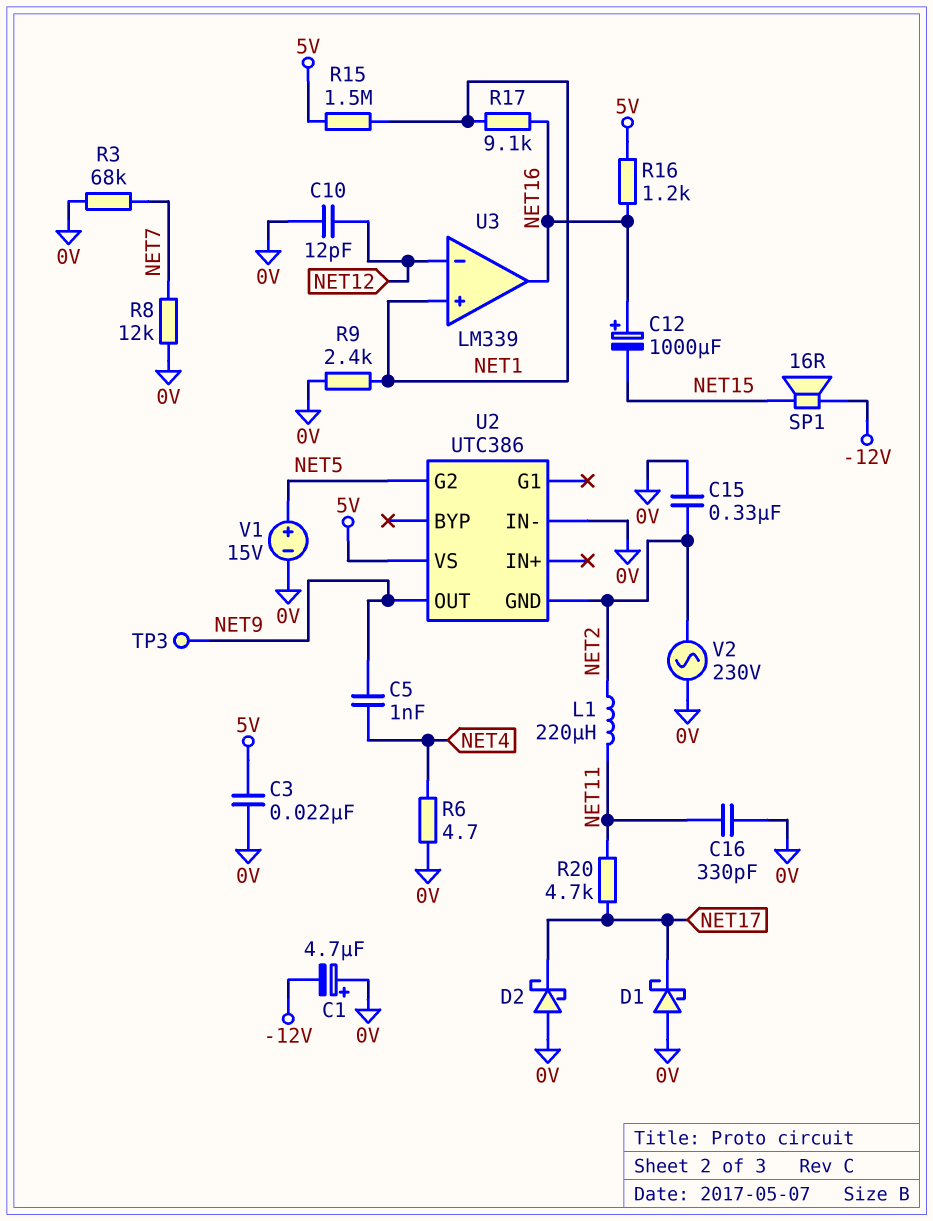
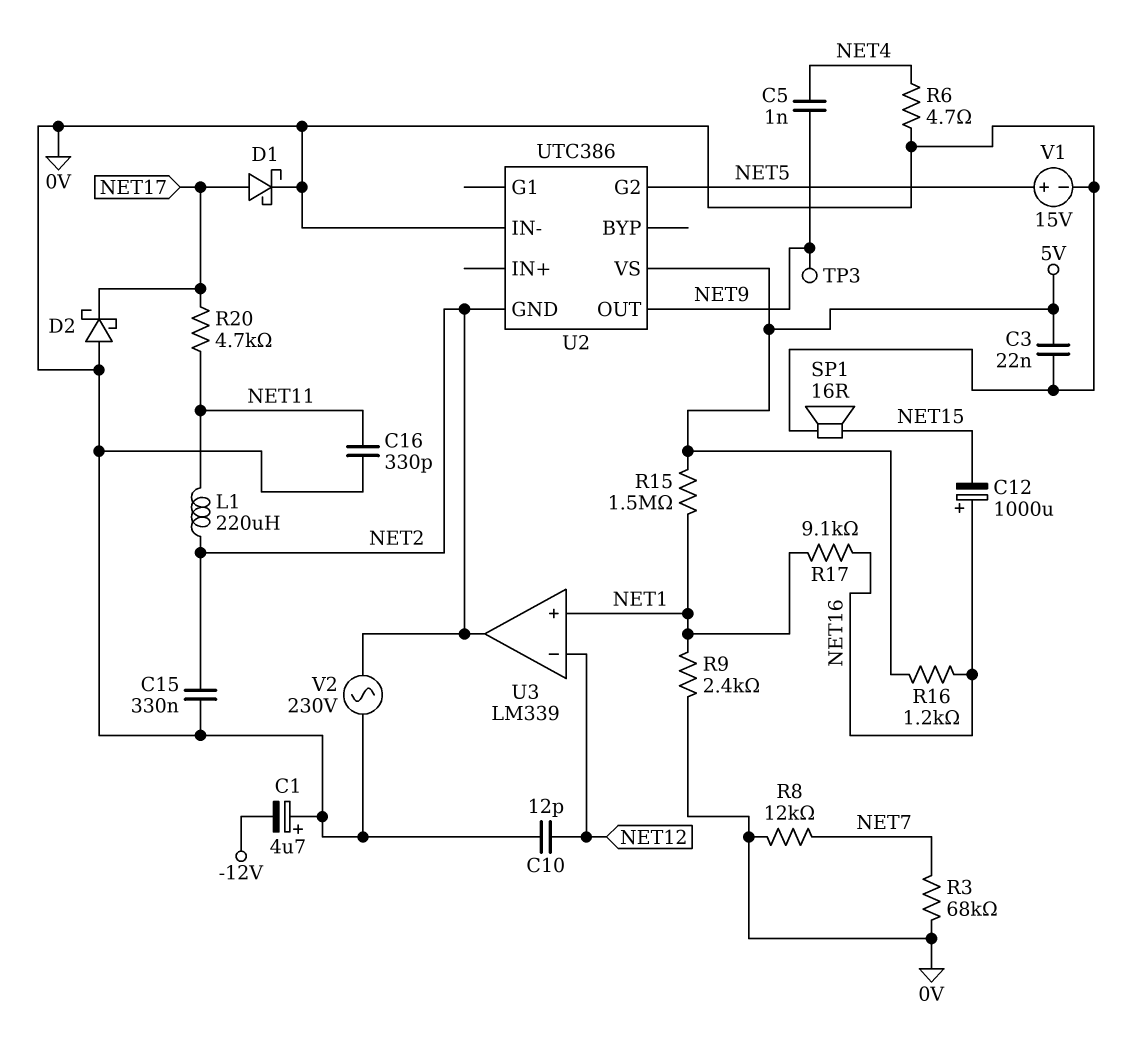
D1: schottky (A 0V, K NET17) -> schottky (A NET17, K 0V)
SP1: speaker 16R (-12V, NET15) -> speaker 16R (0V, NET15)
U3 pin out: NET16 -> NET2

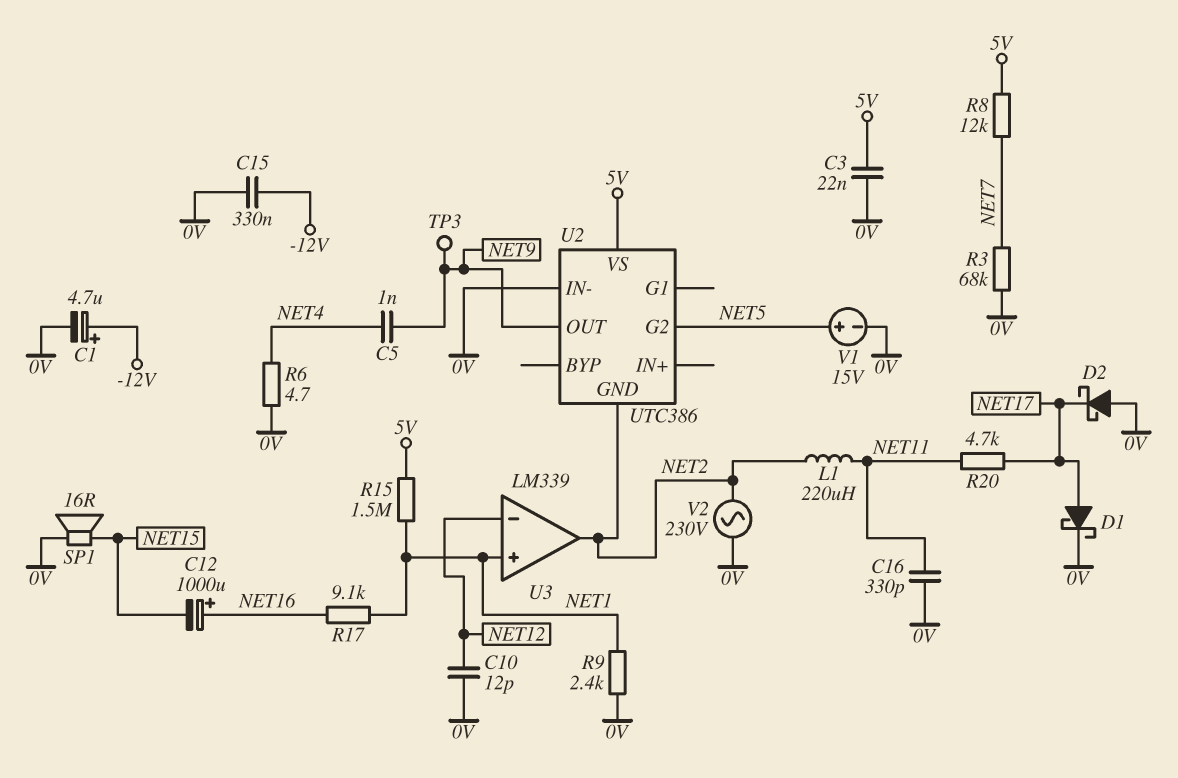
C1: 4.7uF (plus 0V, minus -12V) -> 4.7uF (plus -12V, minus 0V)
C15: 330nF (0V, NET2) -> 330nF (-12V, 0V)
R8: 12k (0V, NET7) -> 12k (5V, NET7)
R16: 1.2k (5V, NET16) -> none

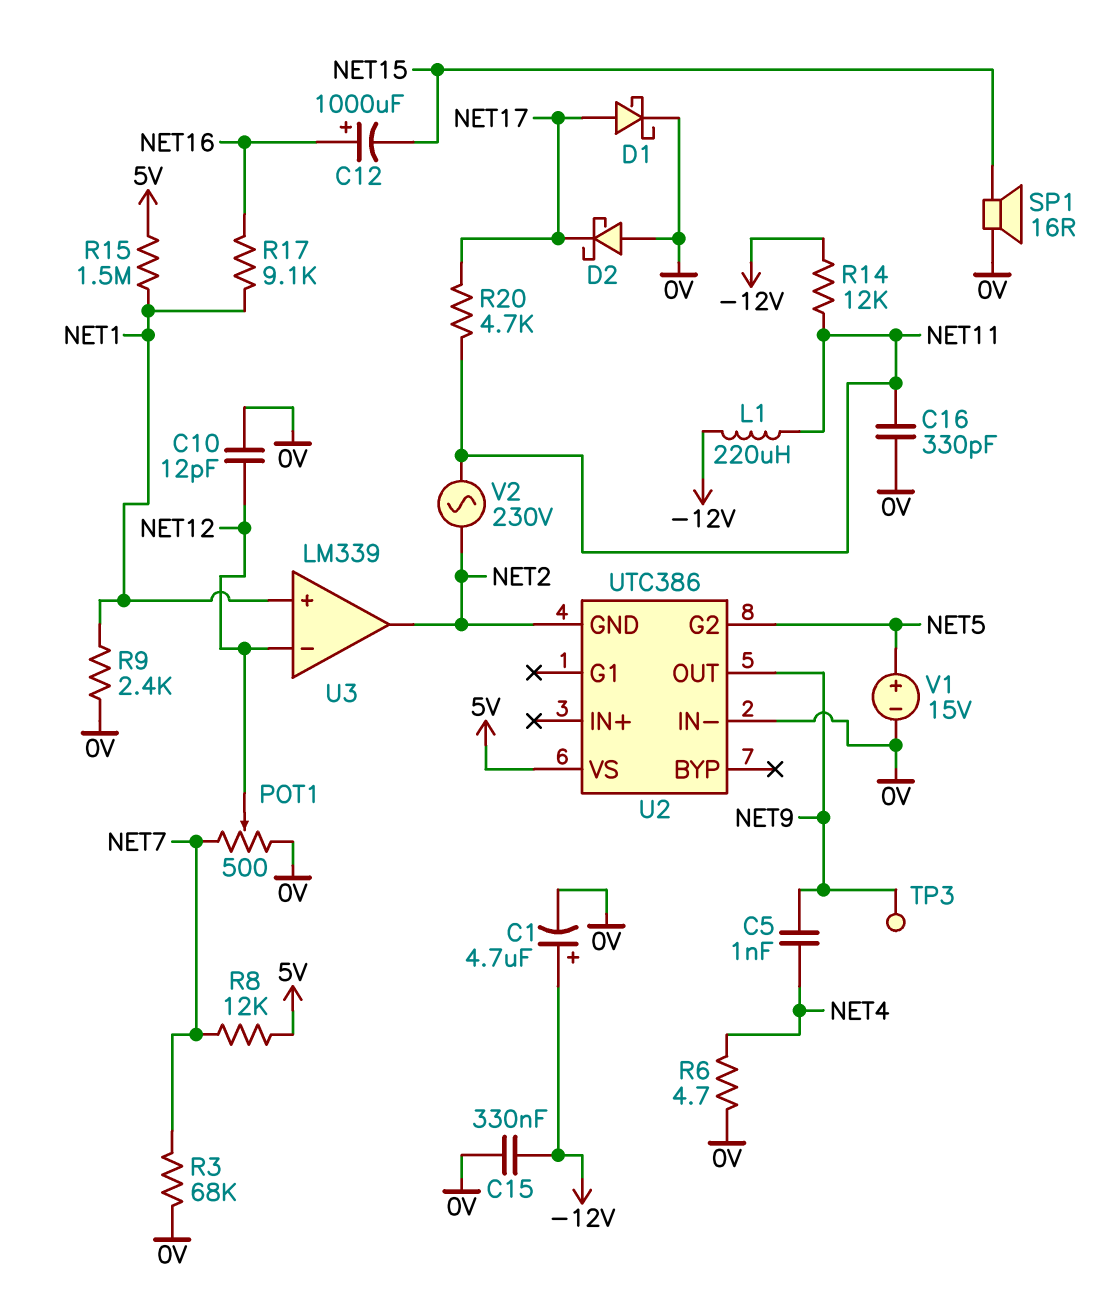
C3: 22nF (0V, 5V) -> none
L1: 220uH (NET2, NET11) -> 220uH (-12V, NET11)
POT1: none -> 500 (0V, NET7, wiper NET12)
R14: none -> 12k (-12V, NET11)
V2: AC 230V (0V, NET2) -> AC 230V (NET2, NET11)

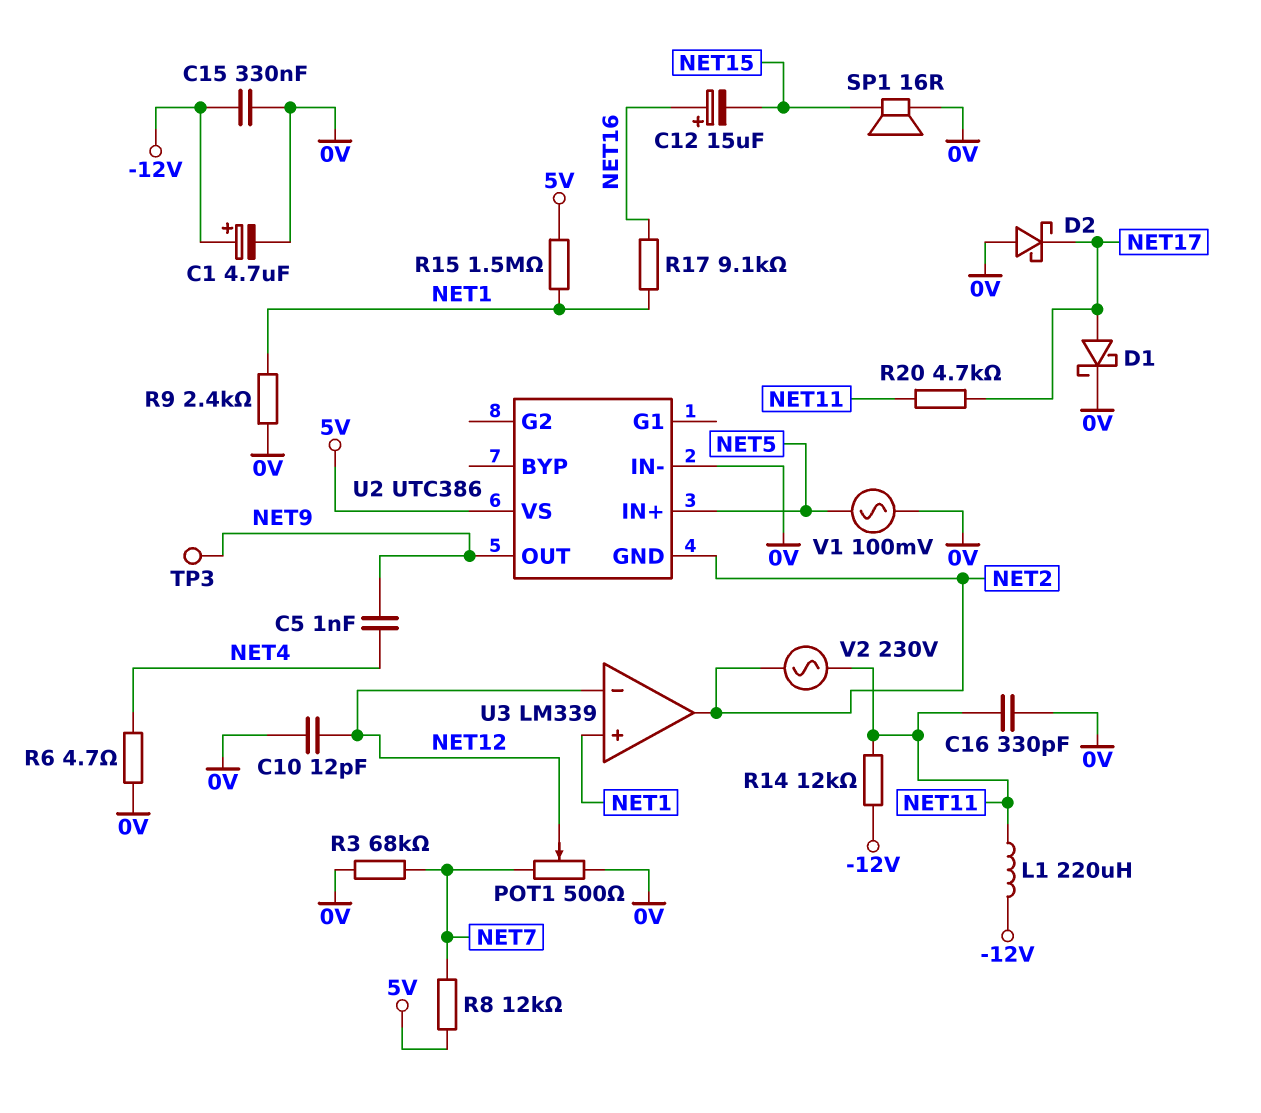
C12: 1000uF (plus NET16, minus NET15) -> 15uF (plus NET16, minus NET15)
U2 pin G2: NET5 -> none
U2 pin IN+: none -> NET5
V1: 15V (plus NET5, minus 0V) -> AC 100mV (0V, NET5)

